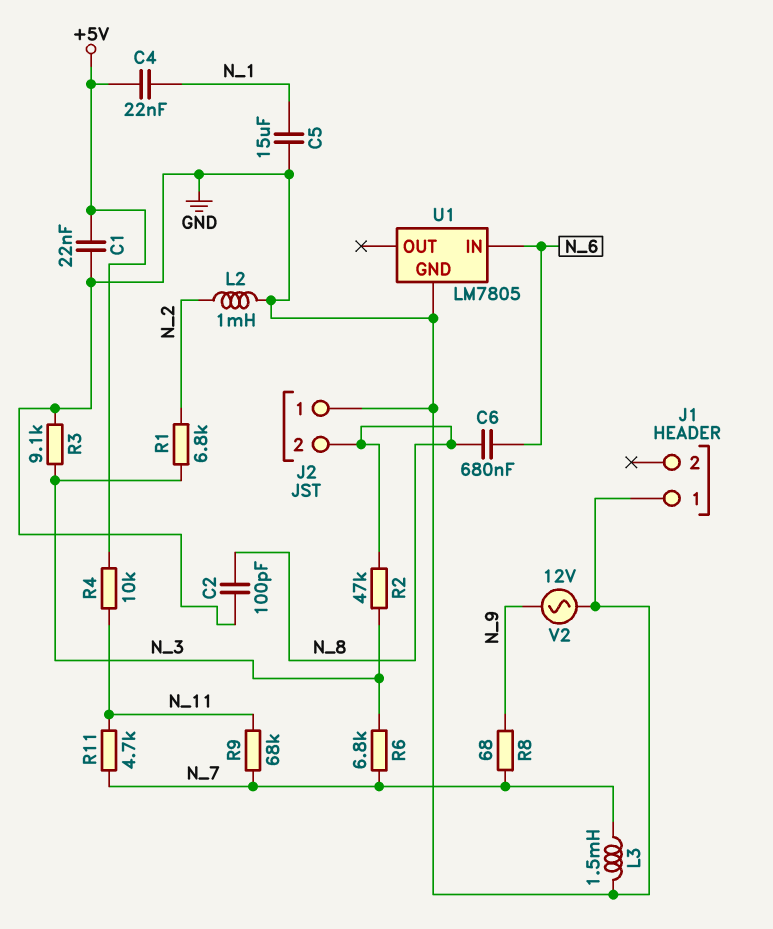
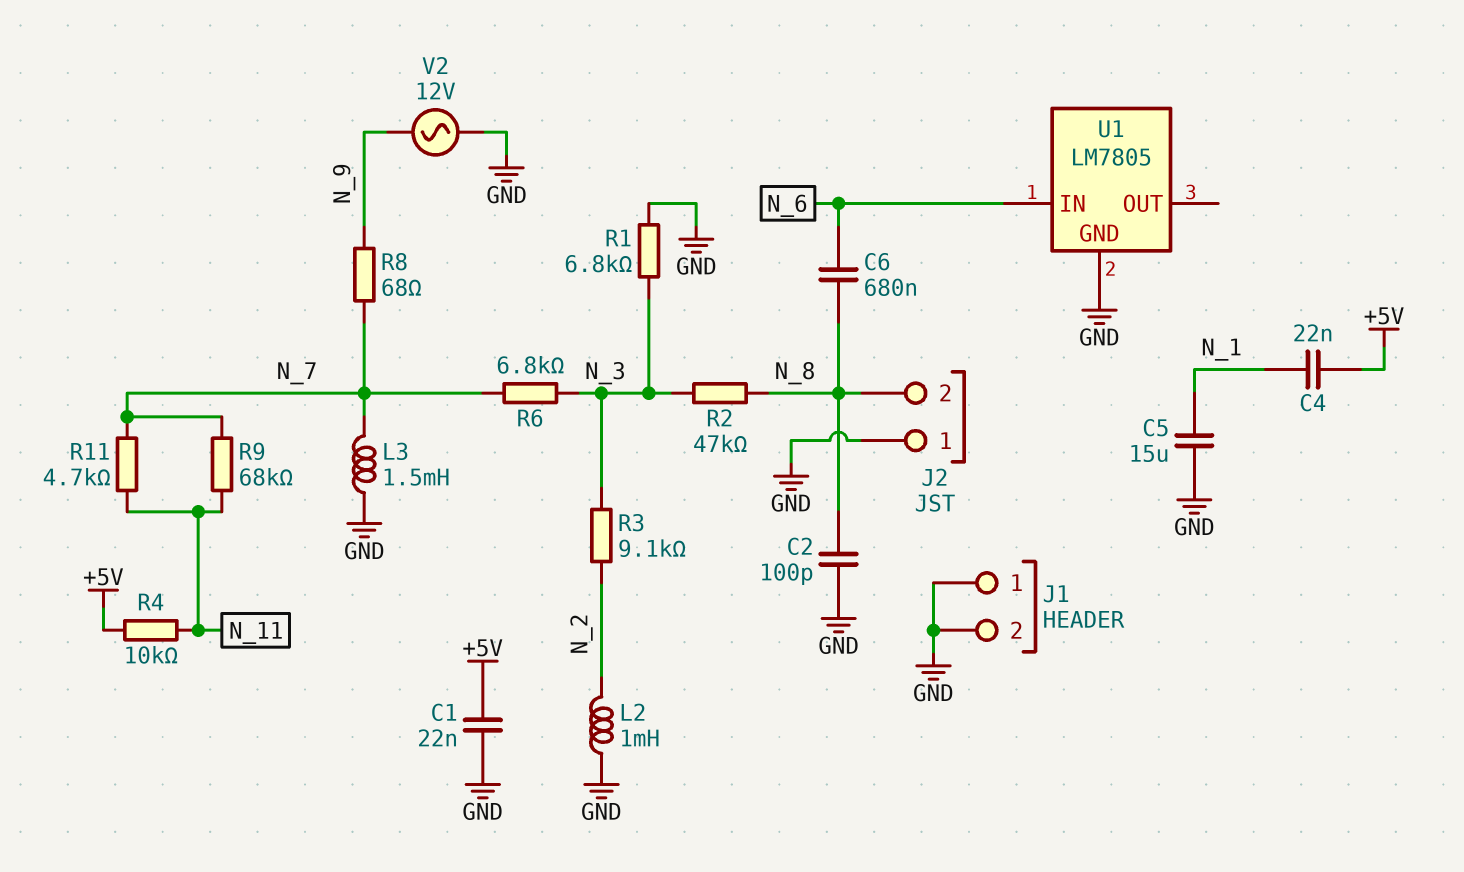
J1 pin 2: none -> GND
R1: 6.8k (N_2, N_3) -> 6.8k (GND, N_3)
R3: 9.1k (GND, N_3) -> 9.1k (N_2, N_3)

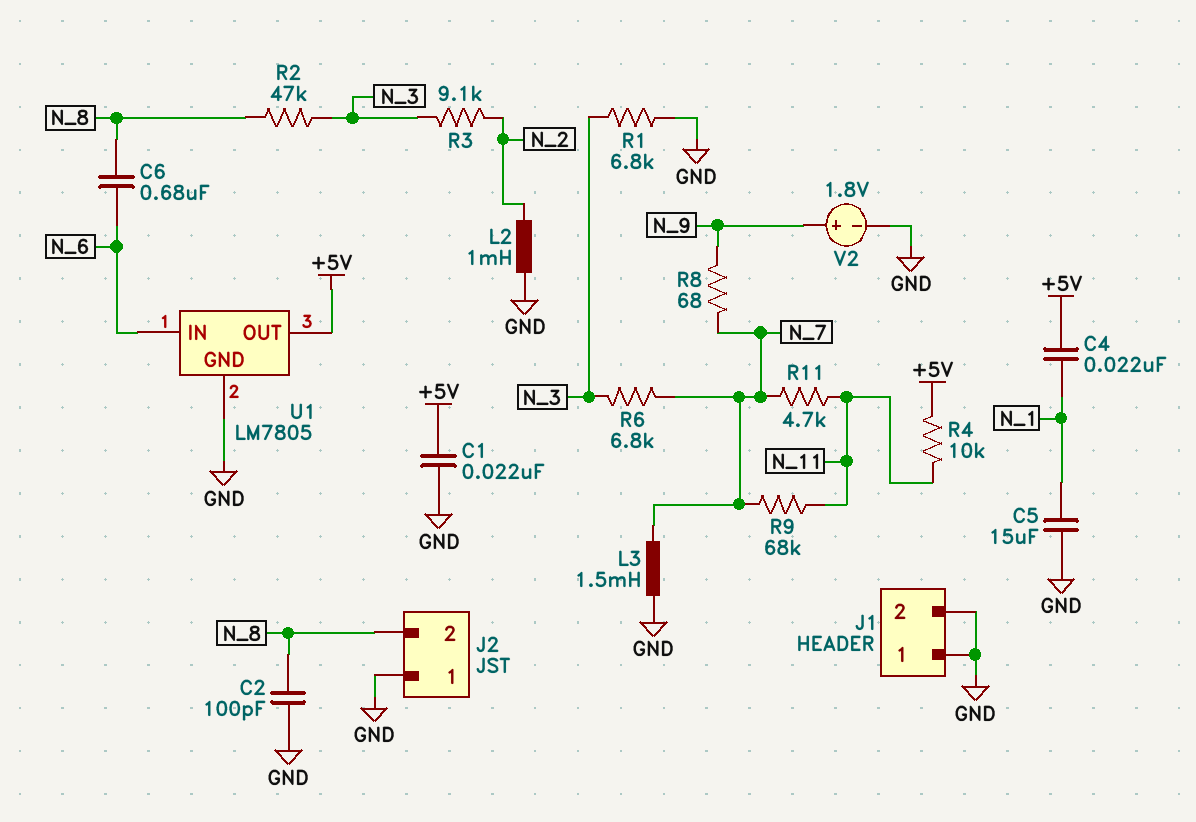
U1 pin OUT: none -> +5V
V2: AC 12V (GND, N_9) -> 1.8V (plus N_9, minus GND)

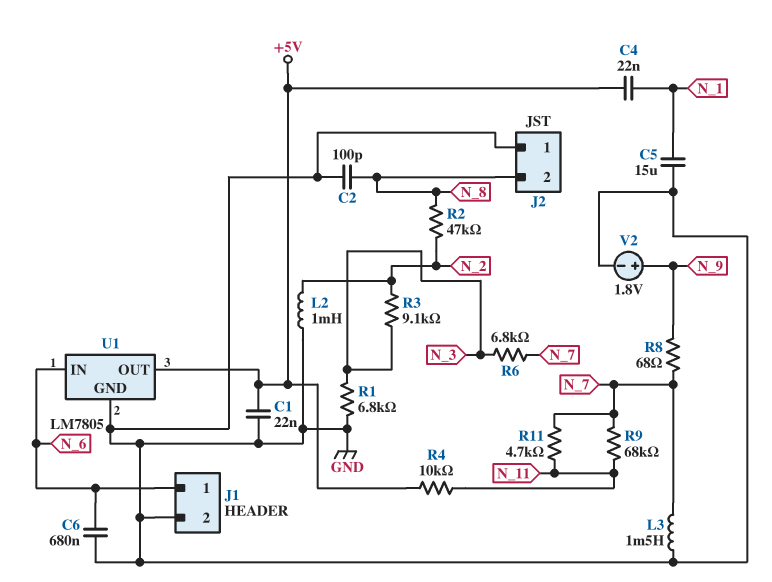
C6: 680nF (N_6, N_8) -> 680nF (GND, N_6)
J1 pin 1: GND -> N_6
R2: 47k (N_3, N_8) -> 47k (N_2, N_8)

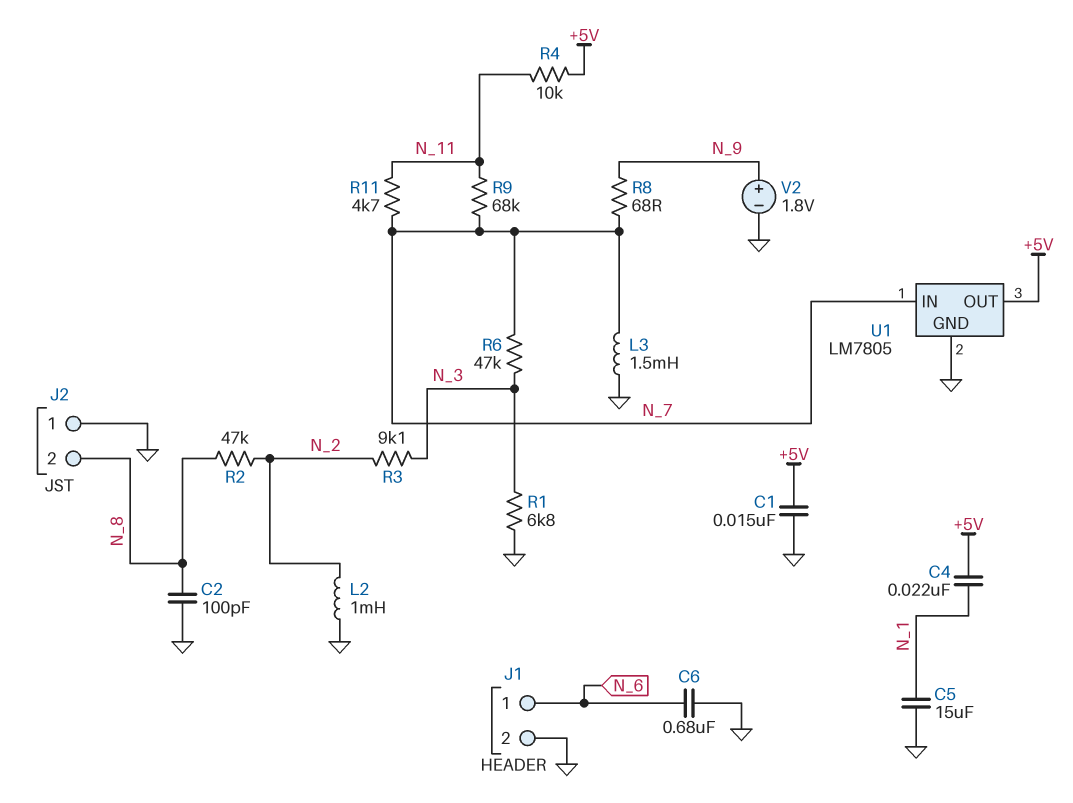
C1: 22nF (+5V, GND) -> 15nF (+5V, GND)
R6: 6.8k (N_3, N_7) -> 47k (N_3, N_7)
U1 pin IN: N_6 -> N_7

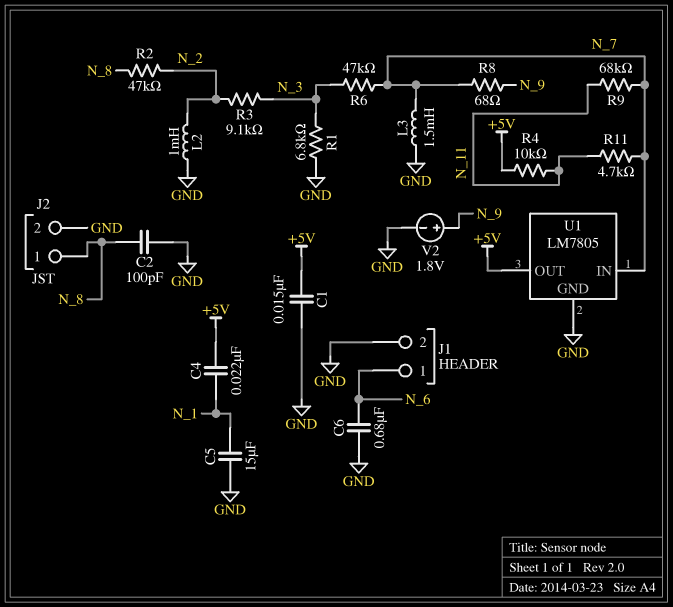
J2 pin 1: GND -> N_8
J2 pin 2: N_8 -> GND

